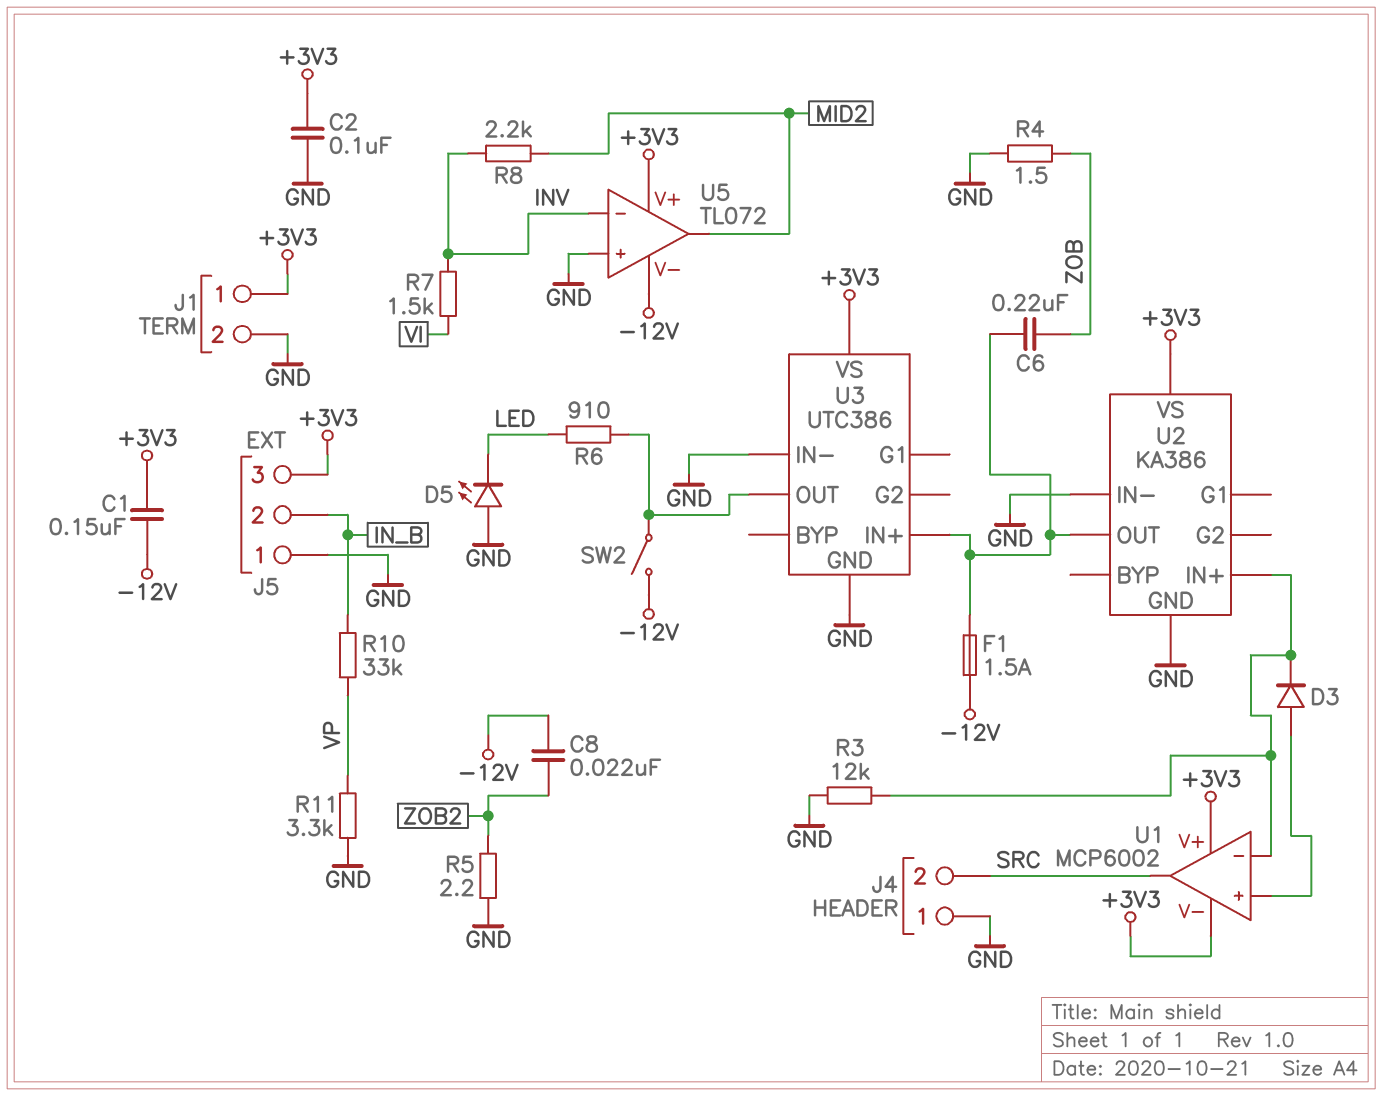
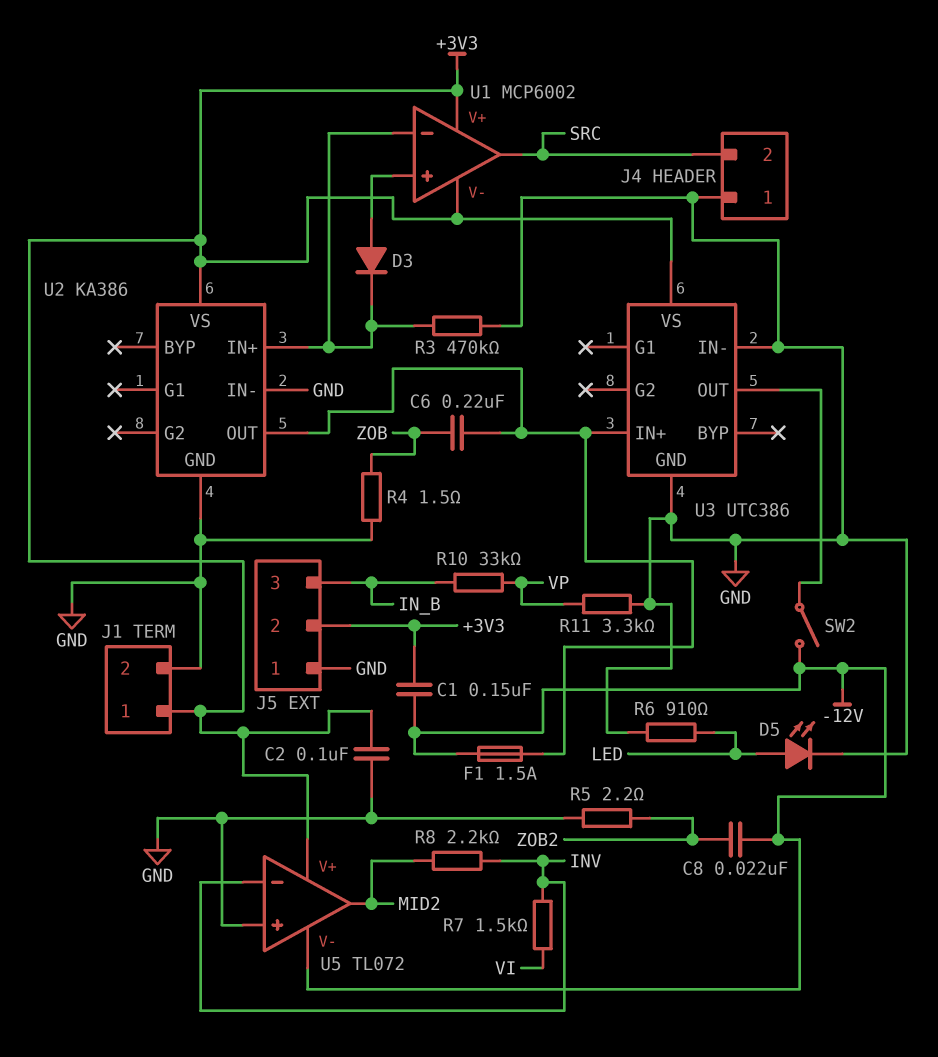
D5: LED (A GND, K LED) -> LED (A LED, K GND)
J5 pin 2: IN_B -> +3V3
J5 pin 3: +3V3 -> IN_B
R3: 12k (GND, U1/in-) -> 470k (GND, U1/in-)
R6: 910 (LED, U3/OUT) -> 910 (GND, LED)

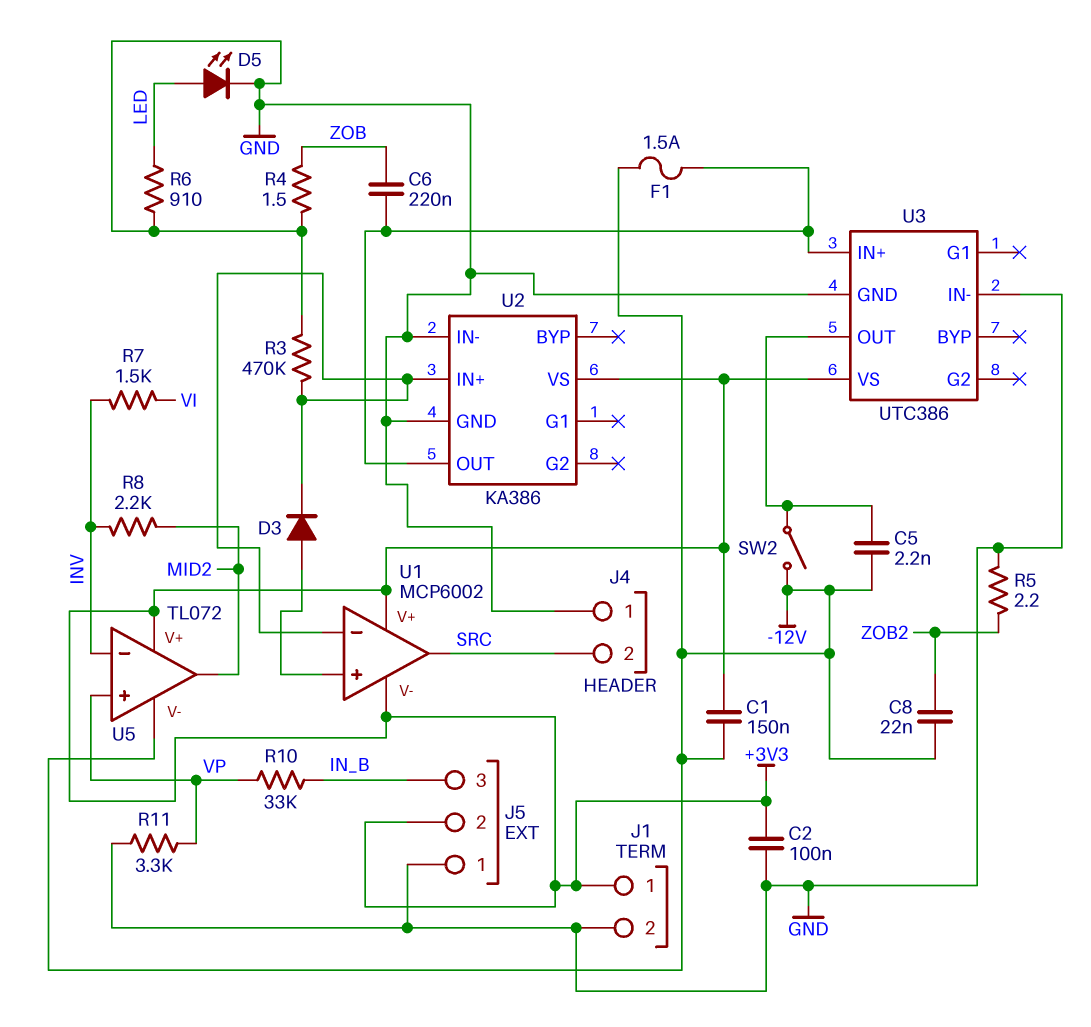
C5: none -> 2.2nF (-12V, U3/OUT)
U5 pin in+: GND -> VP

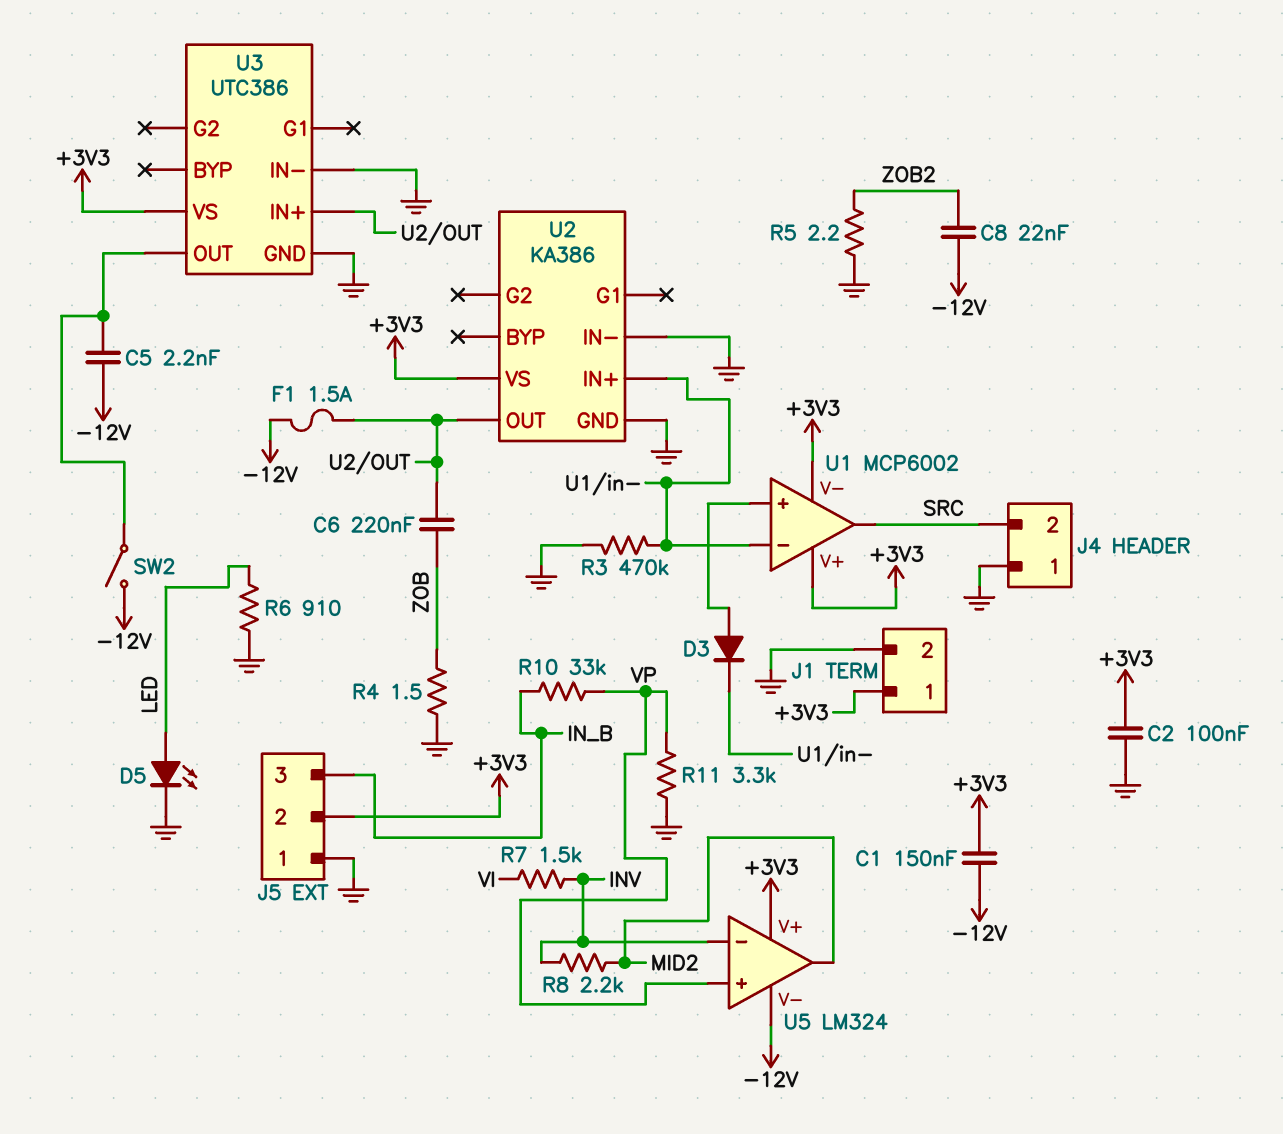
U5: TL072 -> LM324

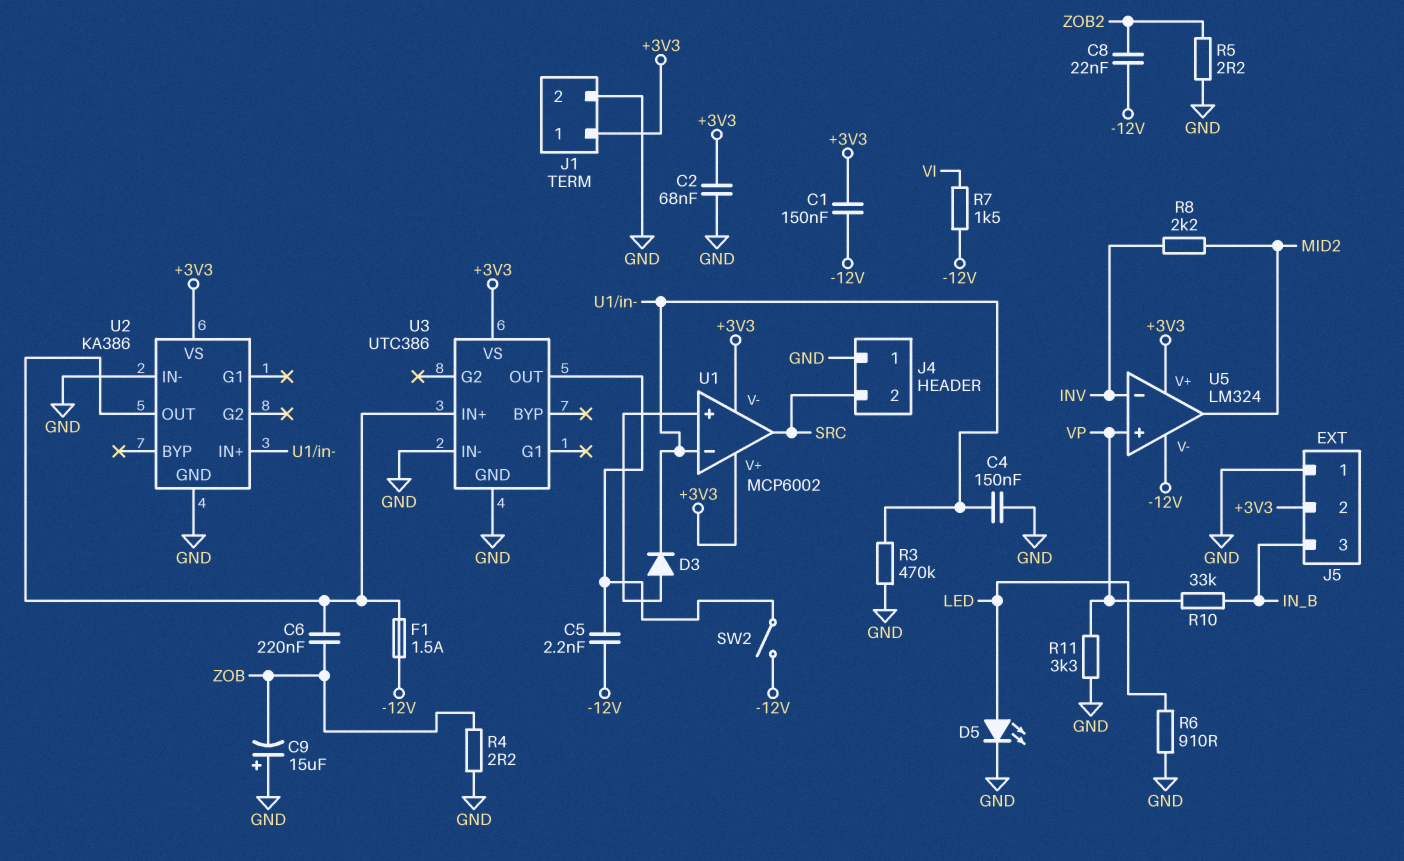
C2: 100nF (+3V3, GND) -> 68nF (+3V3, GND)
C4: none -> 150nF (GND, U1/in-)
C9: none -> 15uF (plus GND, minus ZOB)
R4: 1.5 (GND, ZOB) -> 2.2 (GND, ZOB)
R7: 1.5k (INV, VI) -> 1.5k (-12V, VI)

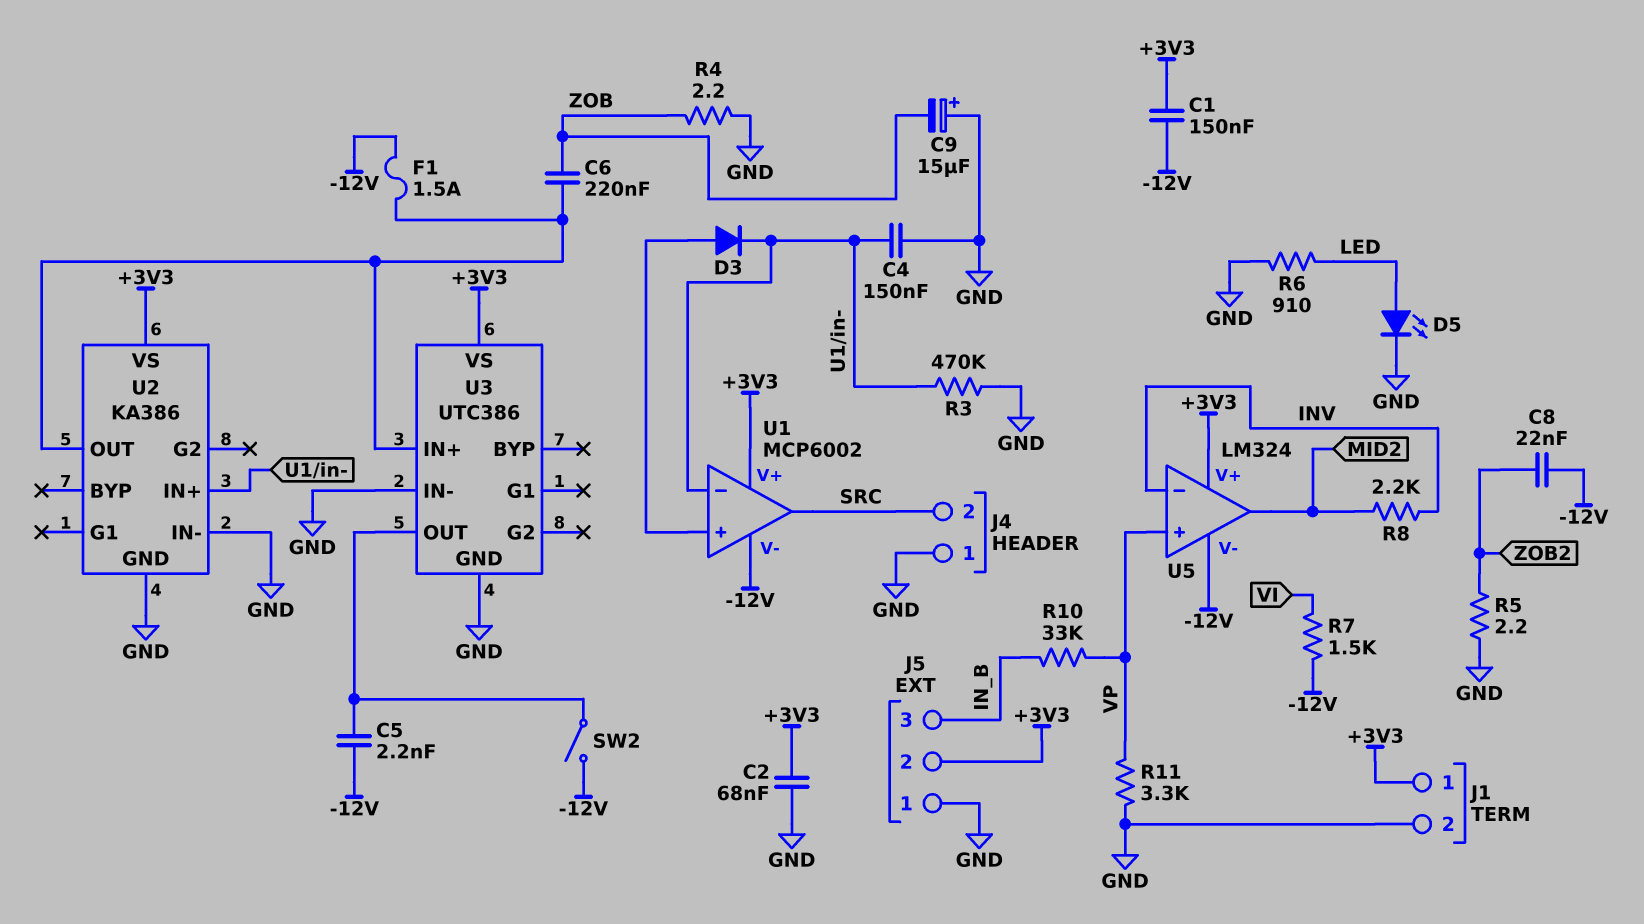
U1 pin V-: +3V3 -> -12V

